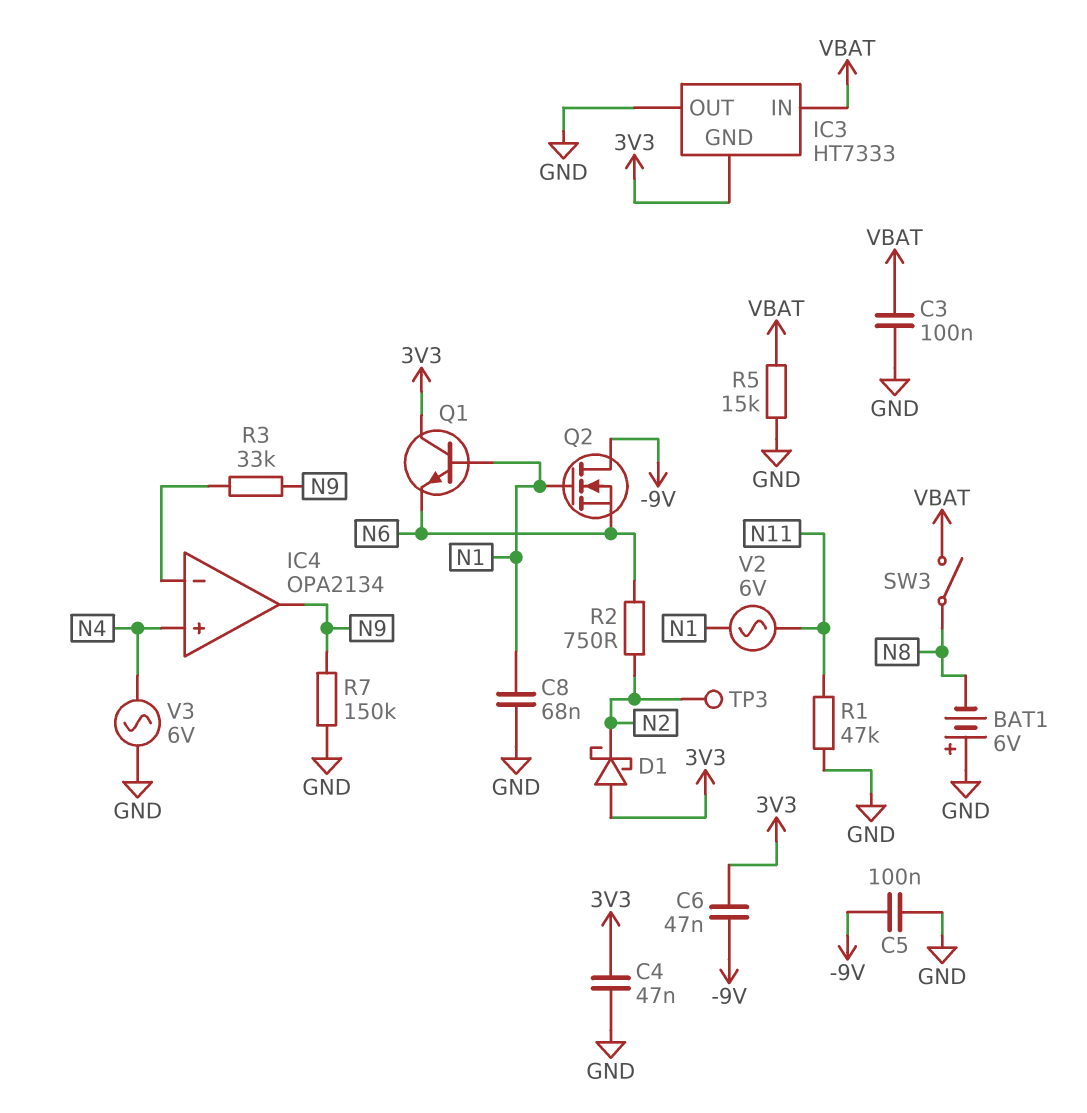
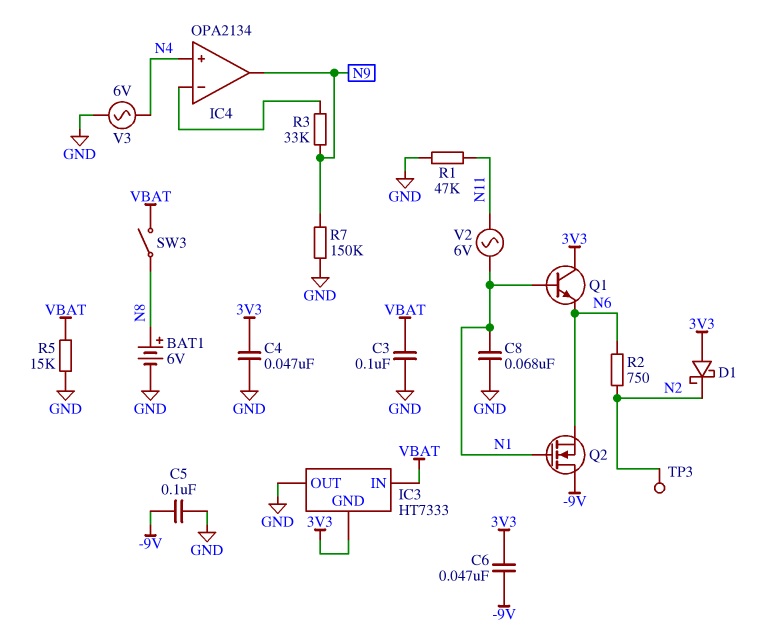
BAT1: 6V (plus GND, minus N8) -> 6V (plus N8, minus GND)

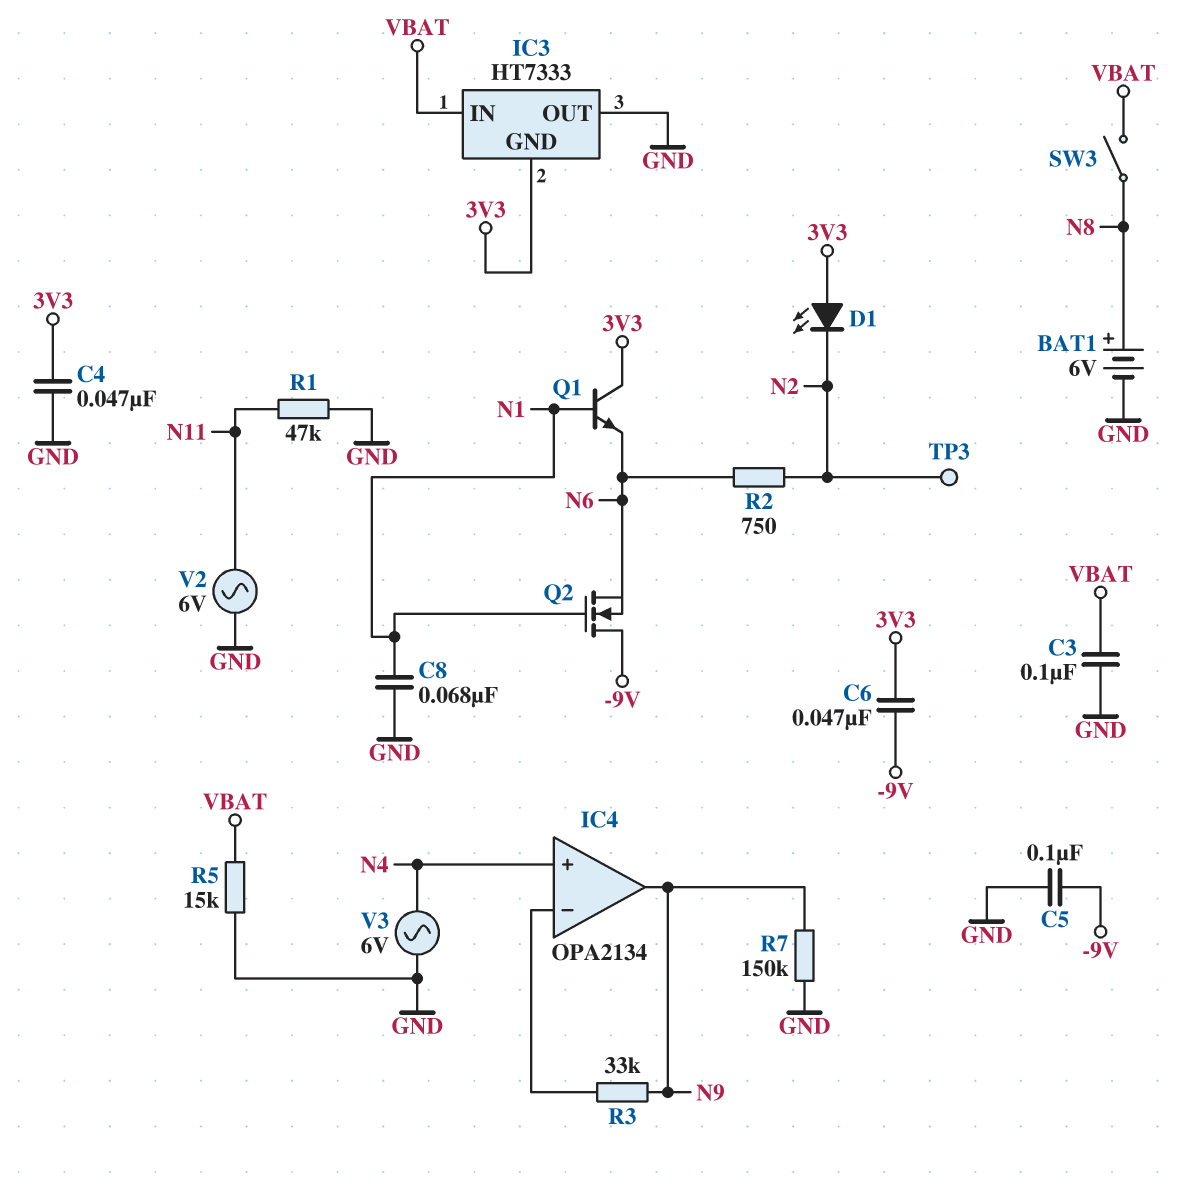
D1: schottky (A 3V3, K N2) -> LED (A 3V3, K N2)
V2: AC 6V (N1, N11) -> AC 6V (GND, N11)

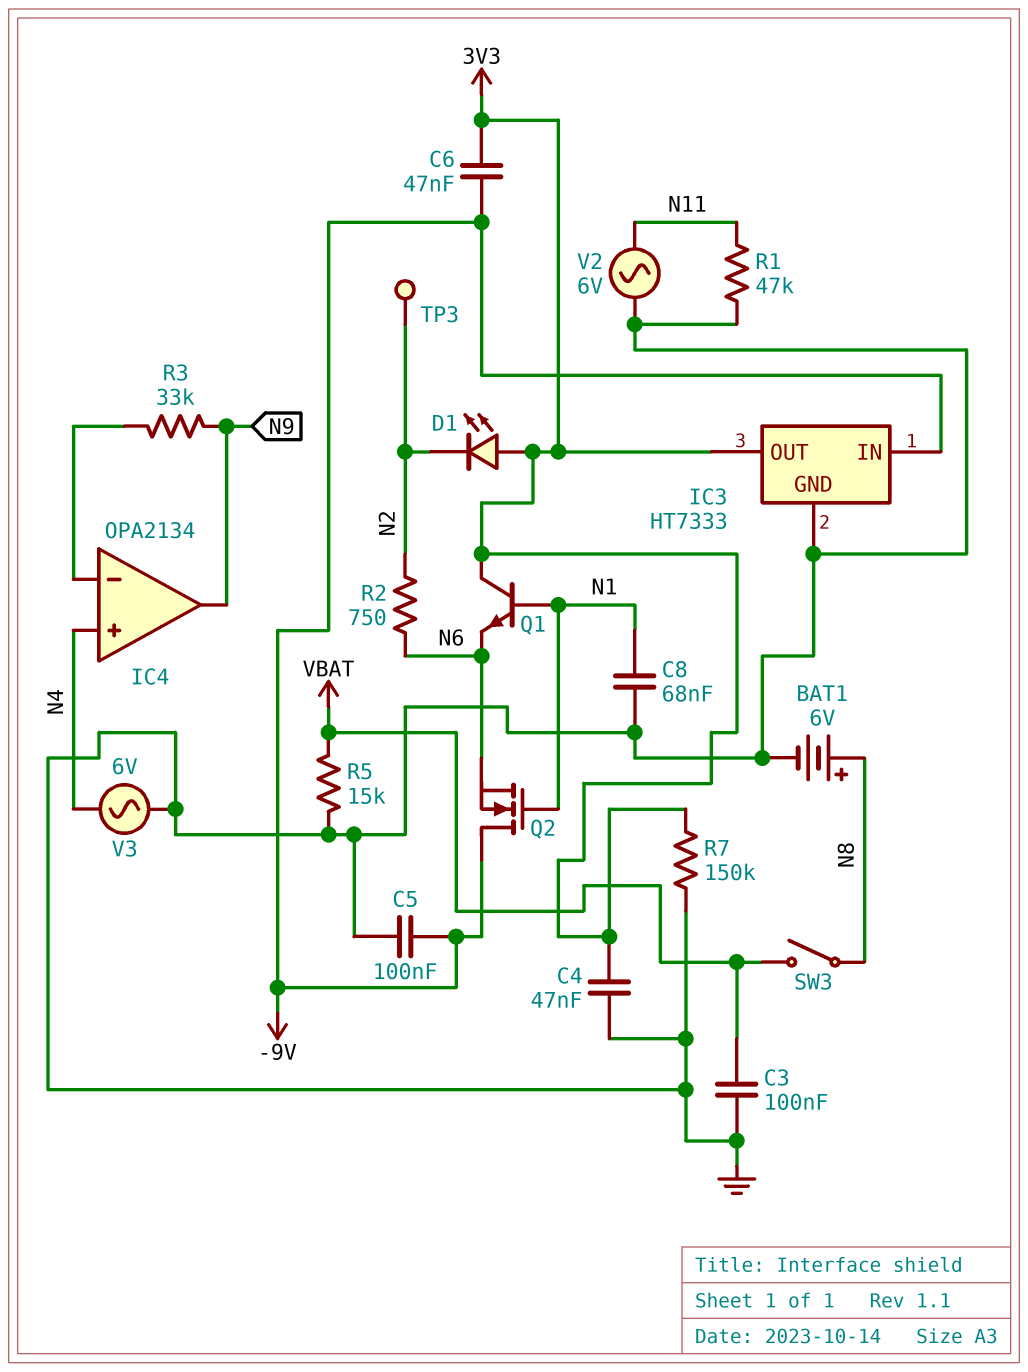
IC3 pin GND: 3V3 -> GND
IC3 pin IN: VBAT -> -9V
IC3 pin OUT: GND -> 3V3
R7: 150k (GND, N9) -> 150k (3V3, GND)

